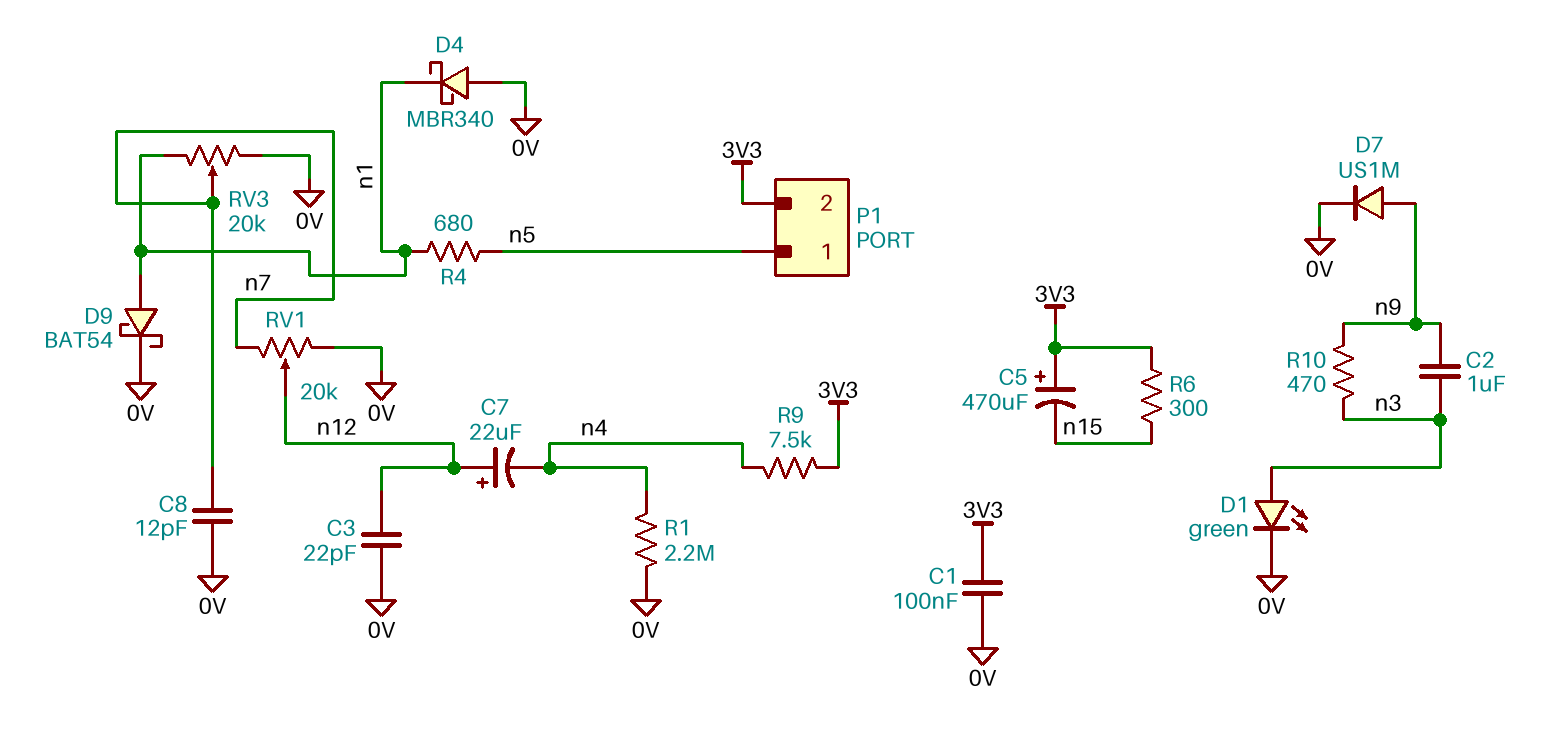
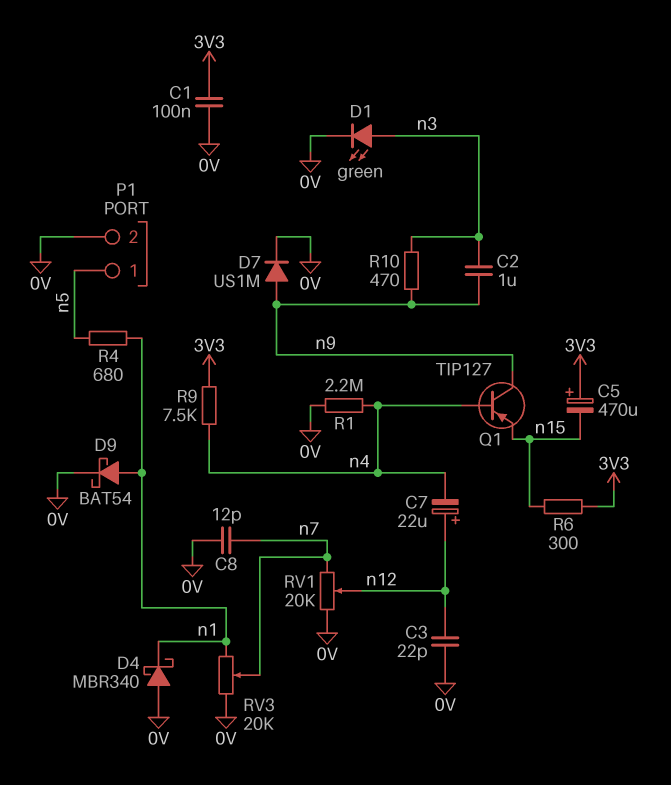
P1 pin 2: 3V3 -> 0V
Q1: none -> PNP TIP127 (B n4, C n9, E n15)

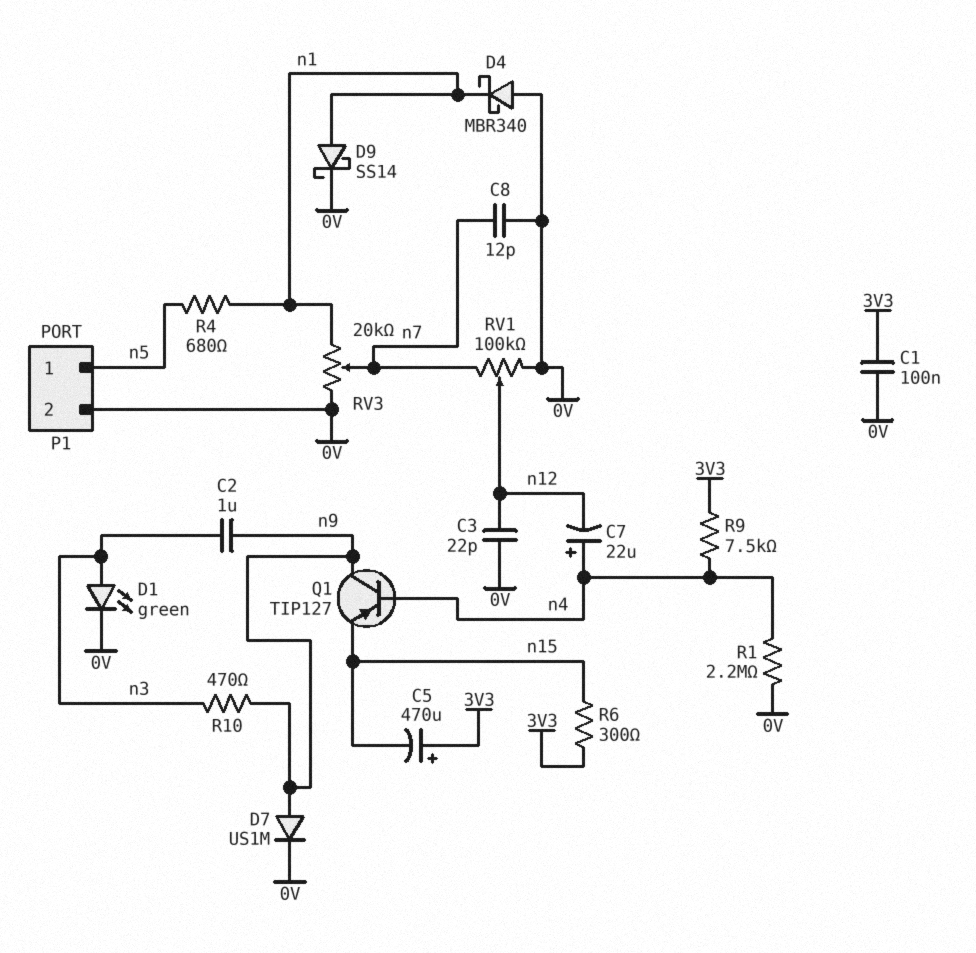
C7: 22uF (plus n12, minus n4) -> 22uF (plus n4, minus n12)
D9: schottky BAT54 (A n1, K 0V) -> schottky SS14 (A n1, K 0V)
RV1: 20k (0V, n7, wiper n12) -> 100k (0V, n7, wiper n12)

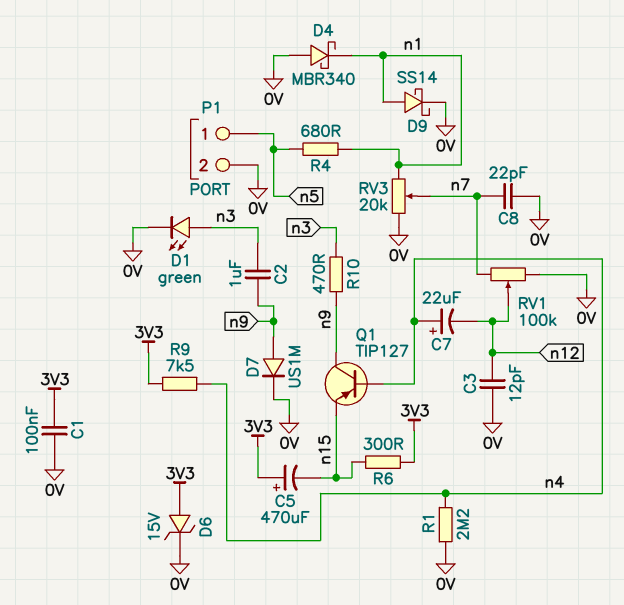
C3: 22pF (0V, n12) -> 12pF (0V, n12)
C8: 12pF (0V, n7) -> 22pF (0V, n7)
D6: none -> zener 15V (A 3V3, K 0V)

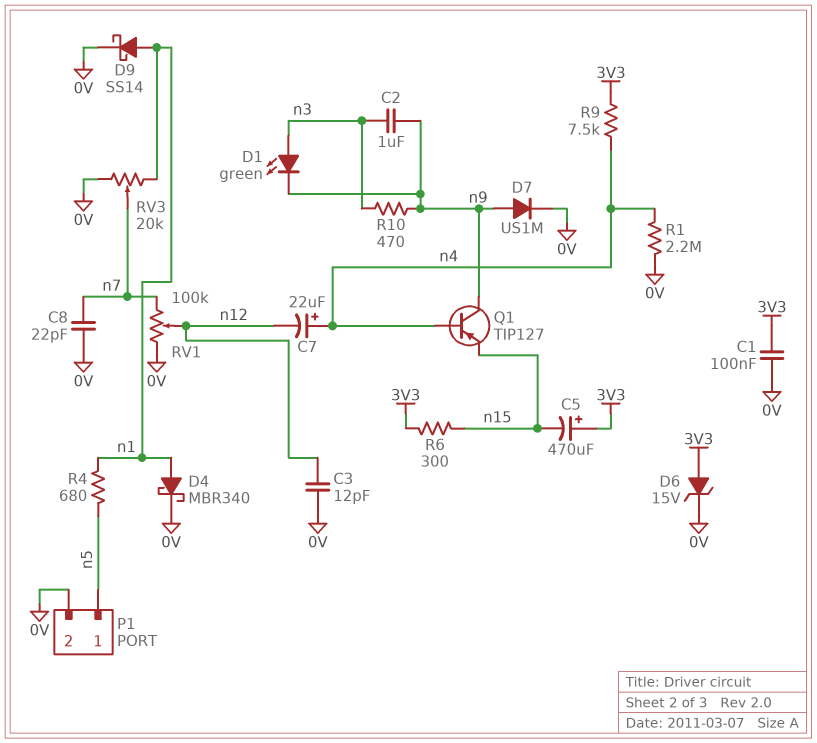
D1: LED green (A n3, K 0V) -> LED green (A n3, K n9)
D4: schottky MBR340 (A 0V, K n1) -> schottky MBR340 (A n1, K 0V)

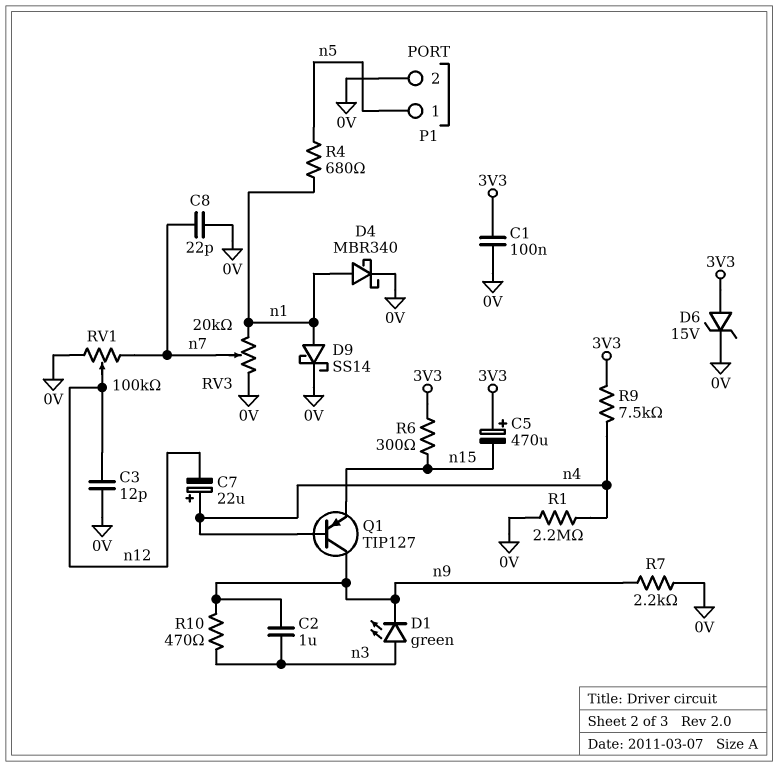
D7: diode US1M (A n9, K 0V) -> none
R7: none -> 2.2k (0V, n9)

